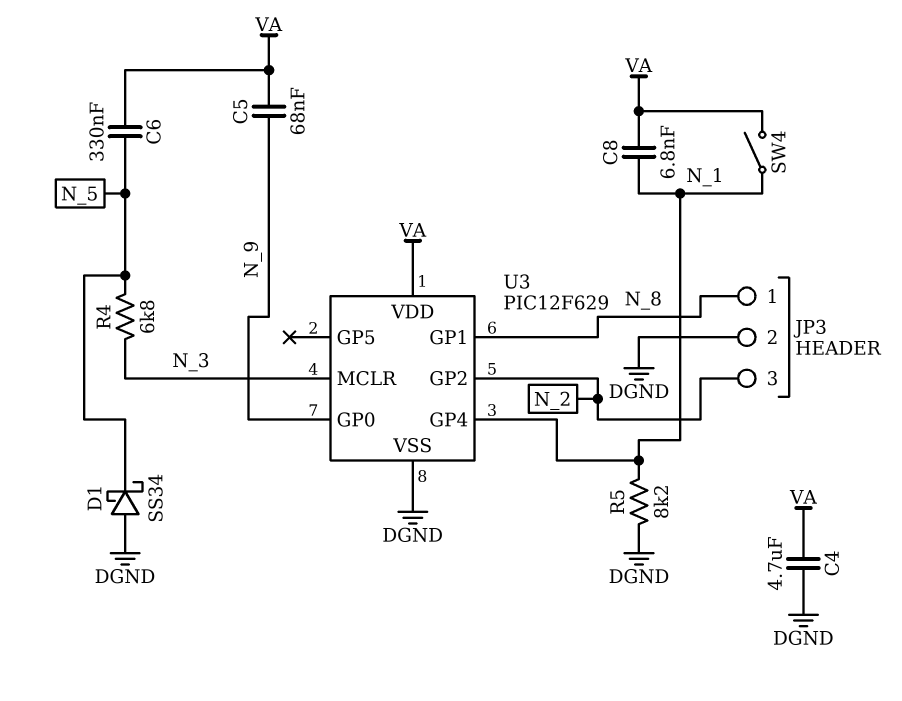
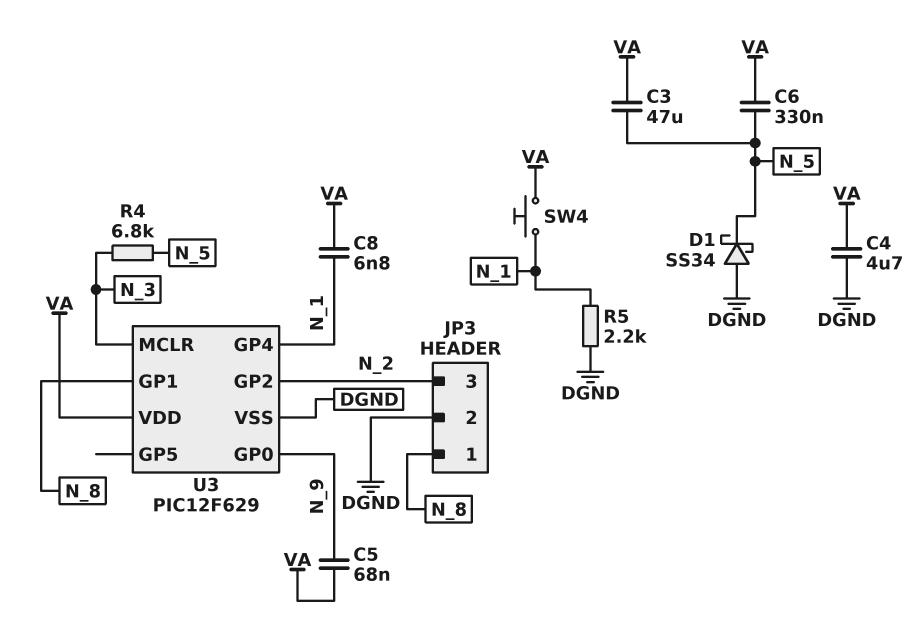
C3: none -> 47uF (N_5, VA)
R5: 8.2k (DGND, N_1) -> 2.2k (DGND, N_1)
SW4: switch (N_1, VA) -> button (N_1, VA)

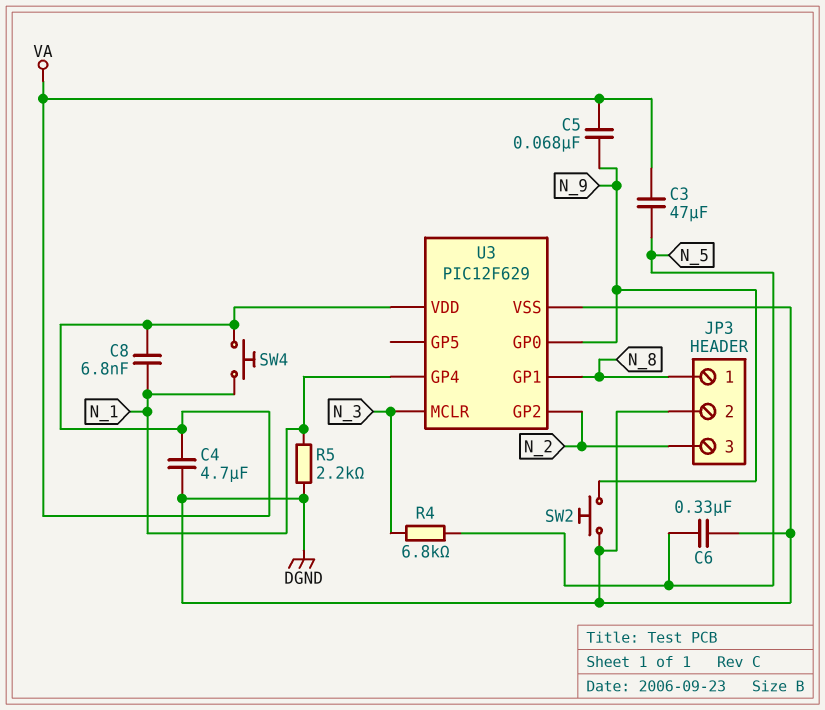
C6: 330nF (N_5, VA) -> 330nF (DGND, N_5)
D1: schottky SS34 (A DGND, K N_5) -> none
SW2: none -> button (DGND, N_9)

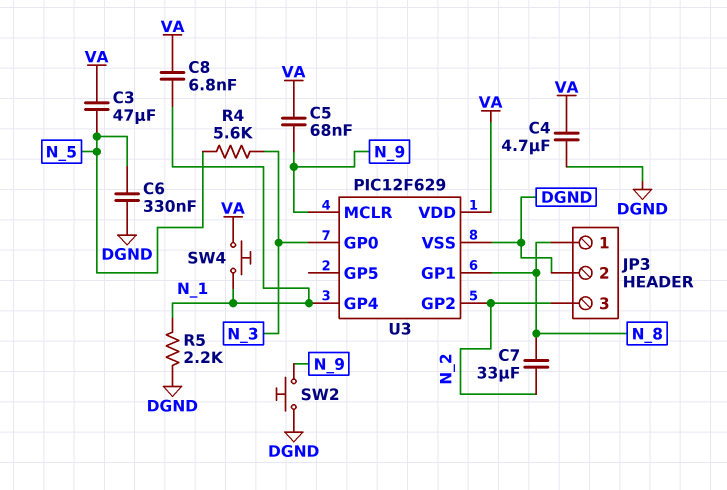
C7: none -> 33uF (N_2, N_8)
R4: 6.8k (N_3, N_5) -> 5.6k (N_3, N_5)
U3 pin GP0: N_9 -> N_3
U3 pin MCLR: N_3 -> N_9

